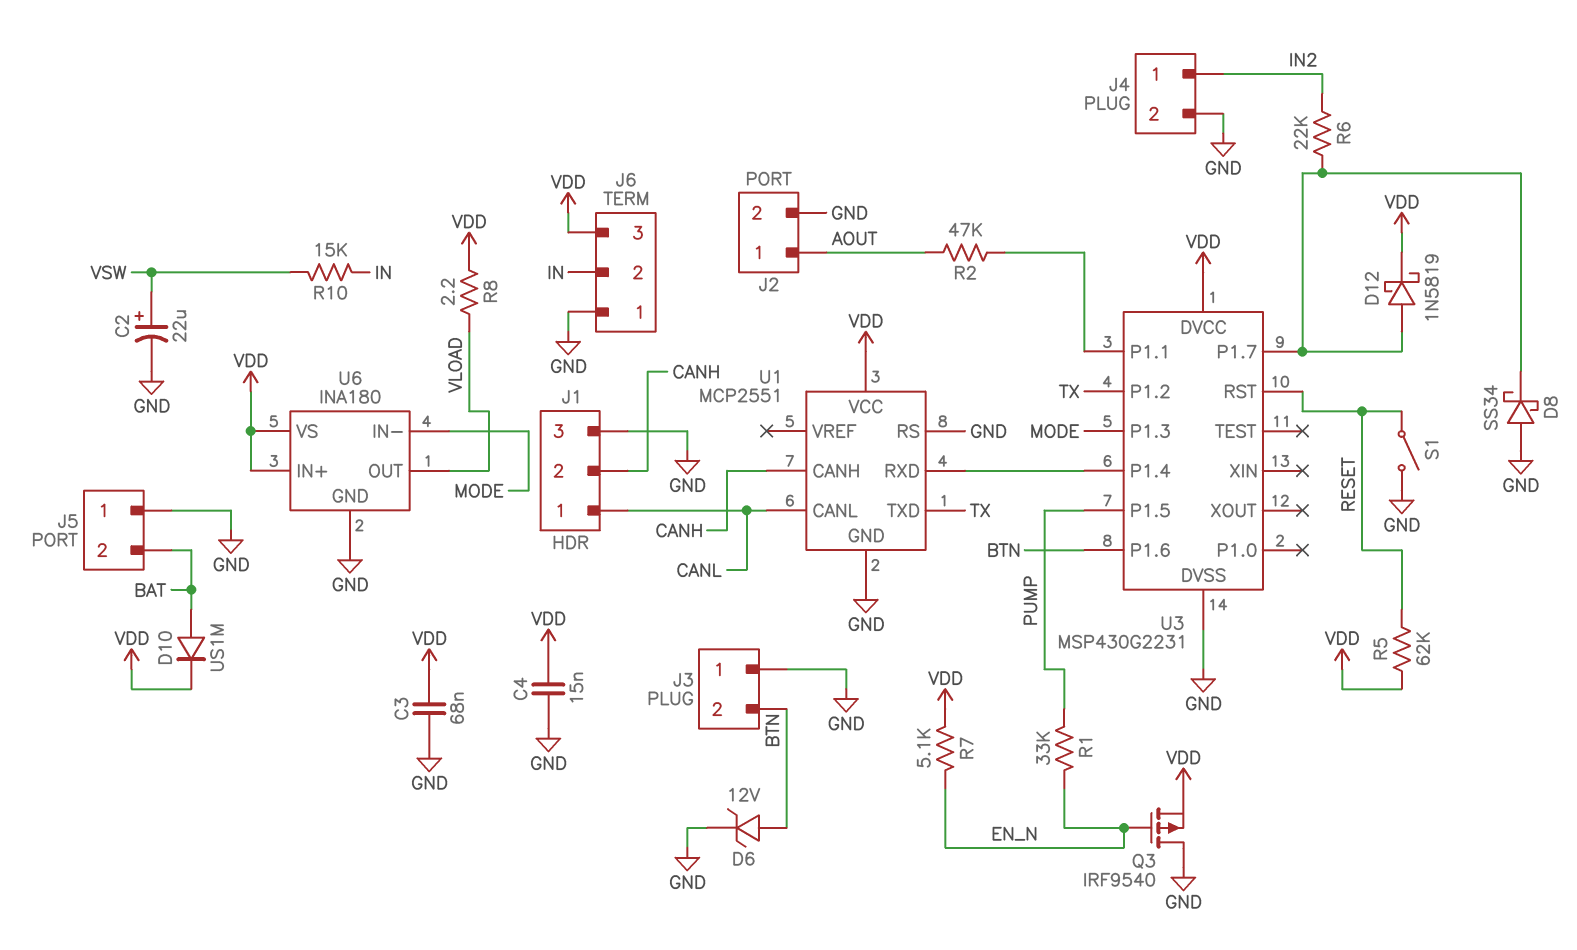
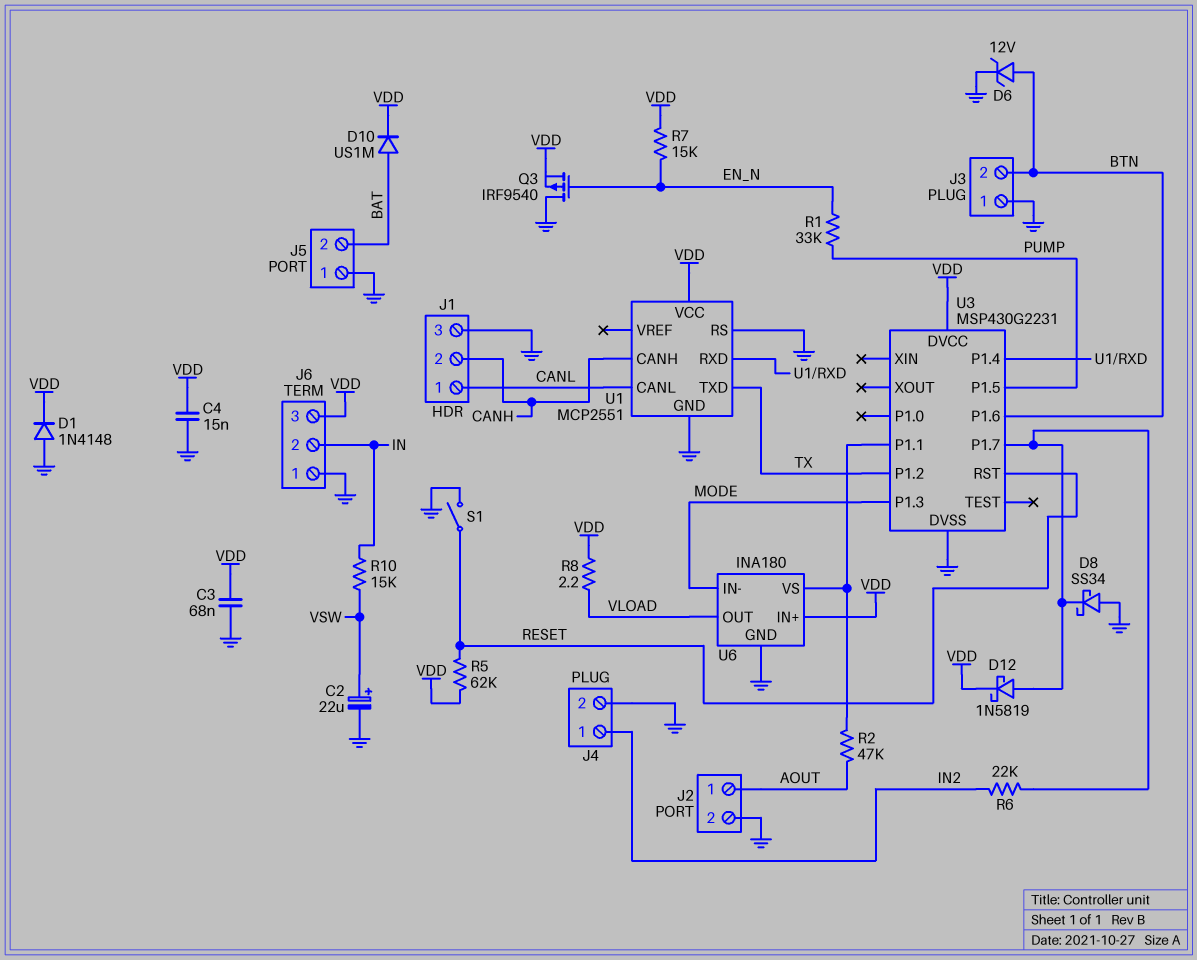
D1: none -> diode 1N4148 (A GND, K VDD)
R7: 5.1k (EN_N, VDD) -> 15k (EN_N, VDD)
U6 pin VS: VDD -> U3/P1.1

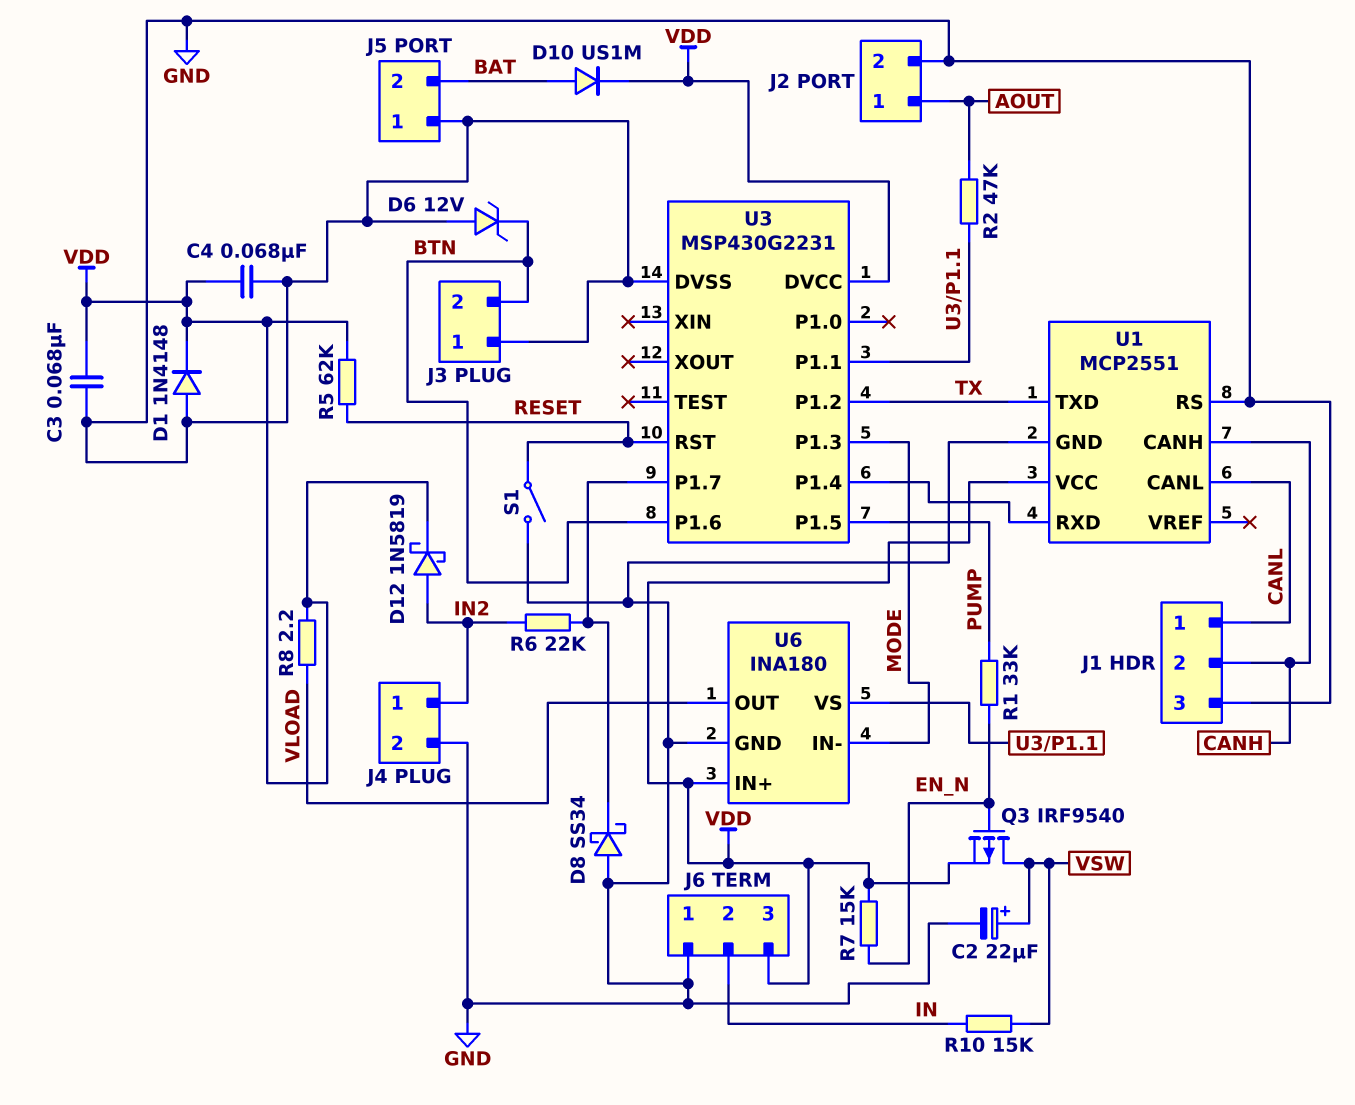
C4: 15nF (GND, VDD) -> 68nF (GND, VDD)
D6: zener 12V (A BTN, K GND) -> zener 12V (A GND, K BTN)
D12: schottky 1N5819 (A U3/P1.7, K VDD) -> schottky 1N5819 (A IN2, K VDD)
Q3: PMOS IRF9540 (G EN_N, D GND, S VDD) -> PMOS IRF9540 (G EN_N, D VSW, S VDD)

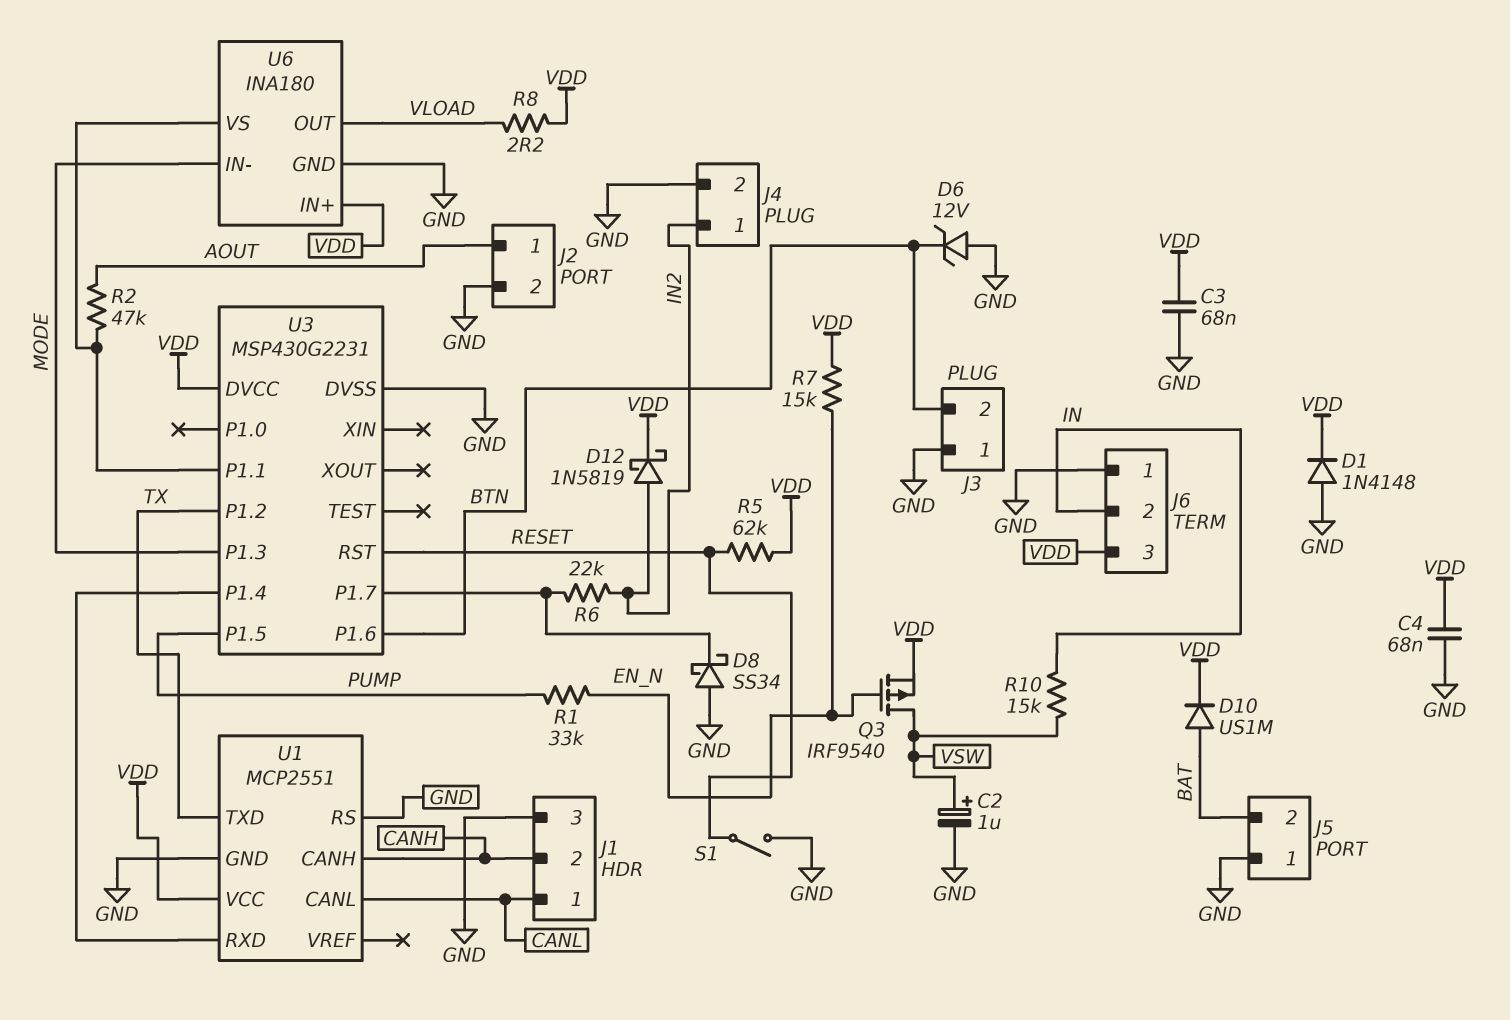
C2: 22uF (plus VSW, minus GND) -> 1uF (plus VSW, minus GND)

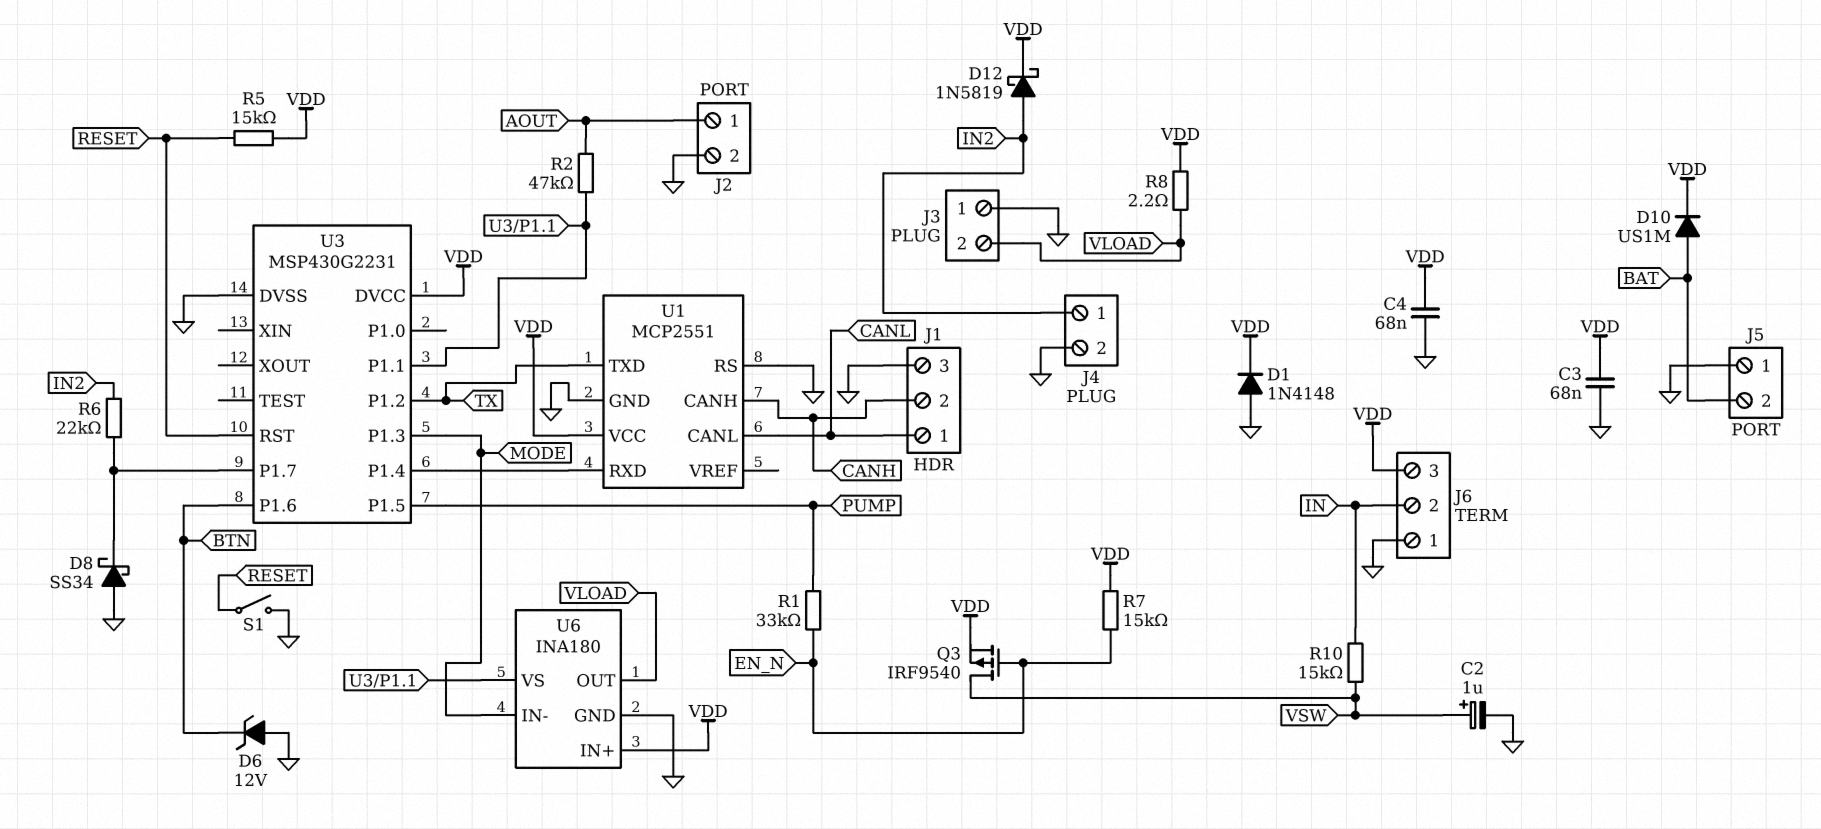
J3 pin 2: BTN -> VLOAD
R5: 62k (RESET, VDD) -> 15k (RESET, VDD)

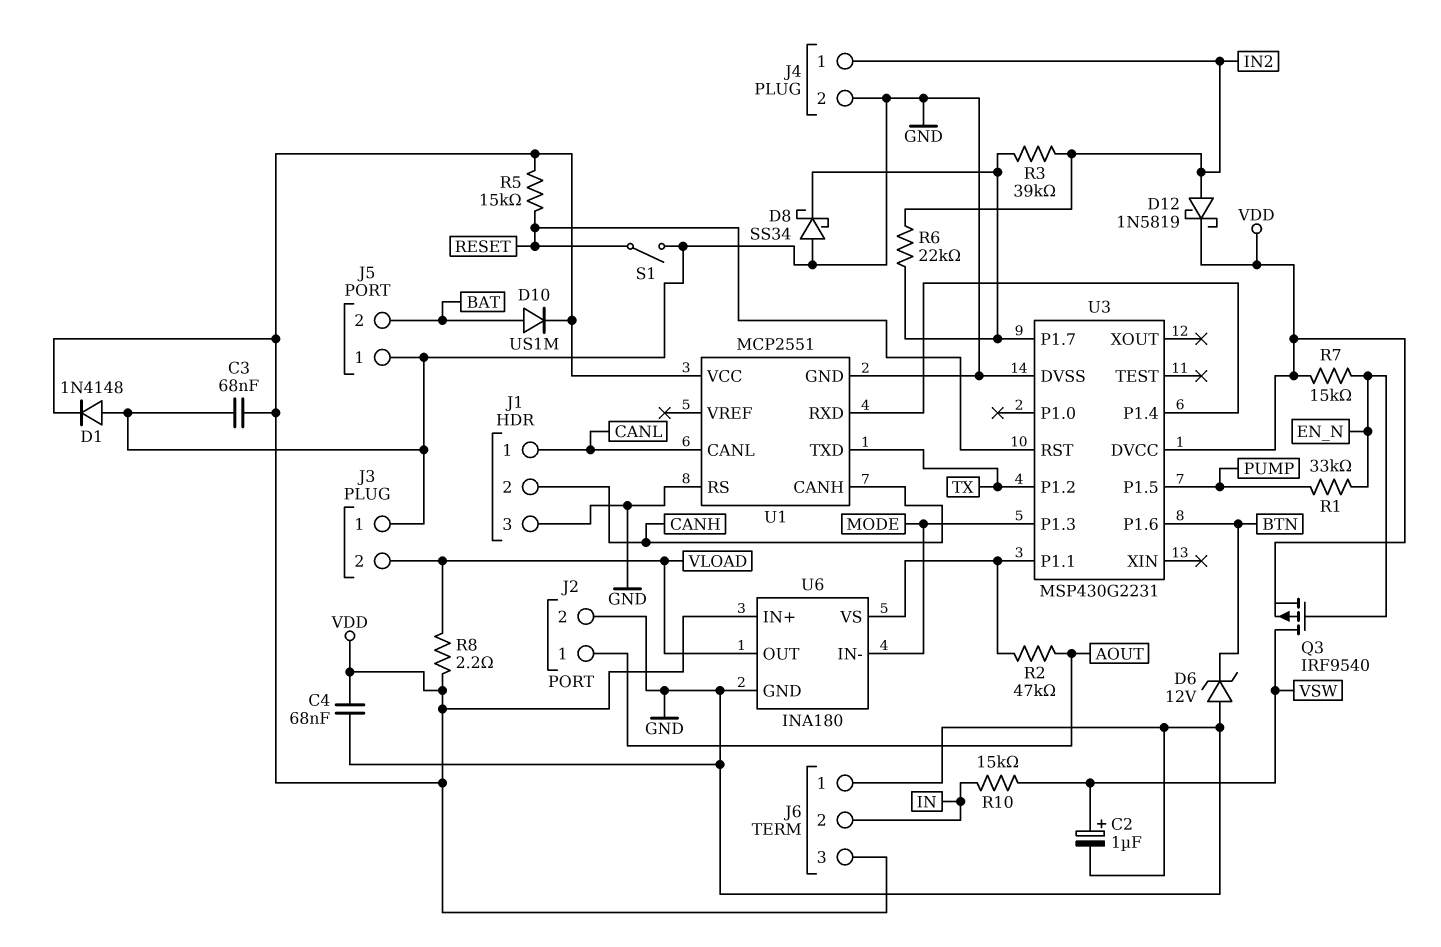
R3: none -> 39k (IN2, U3/P1.7)

